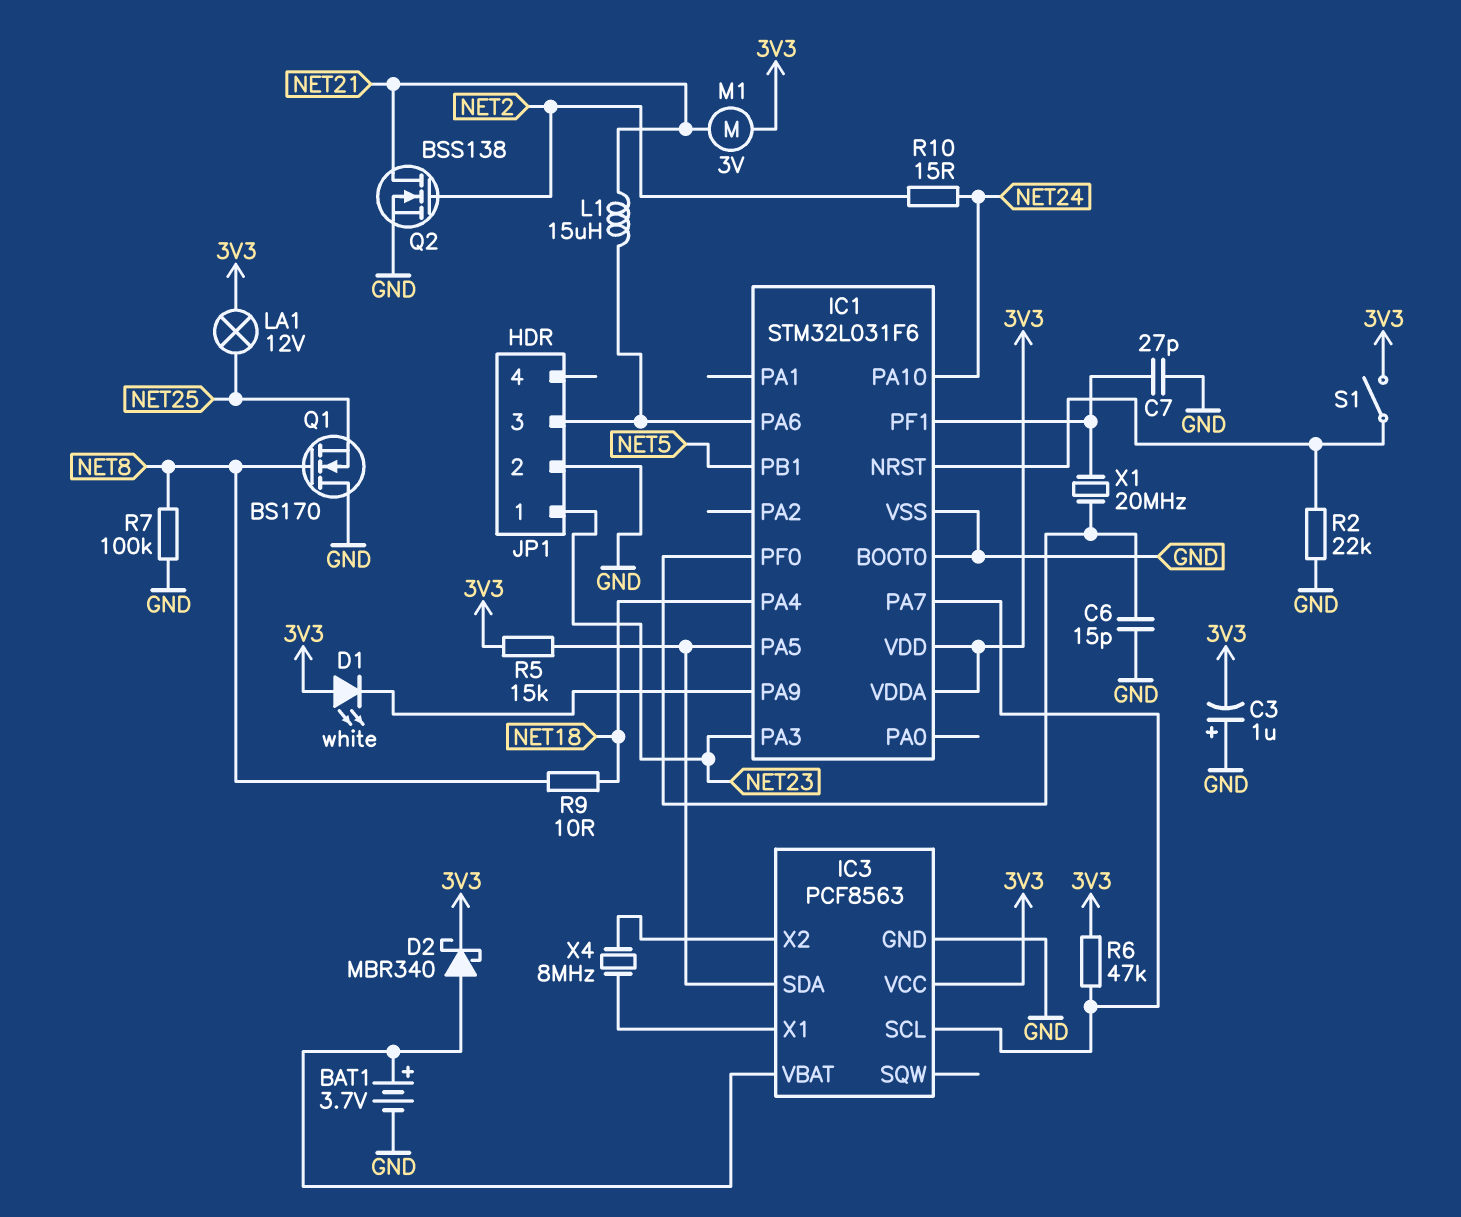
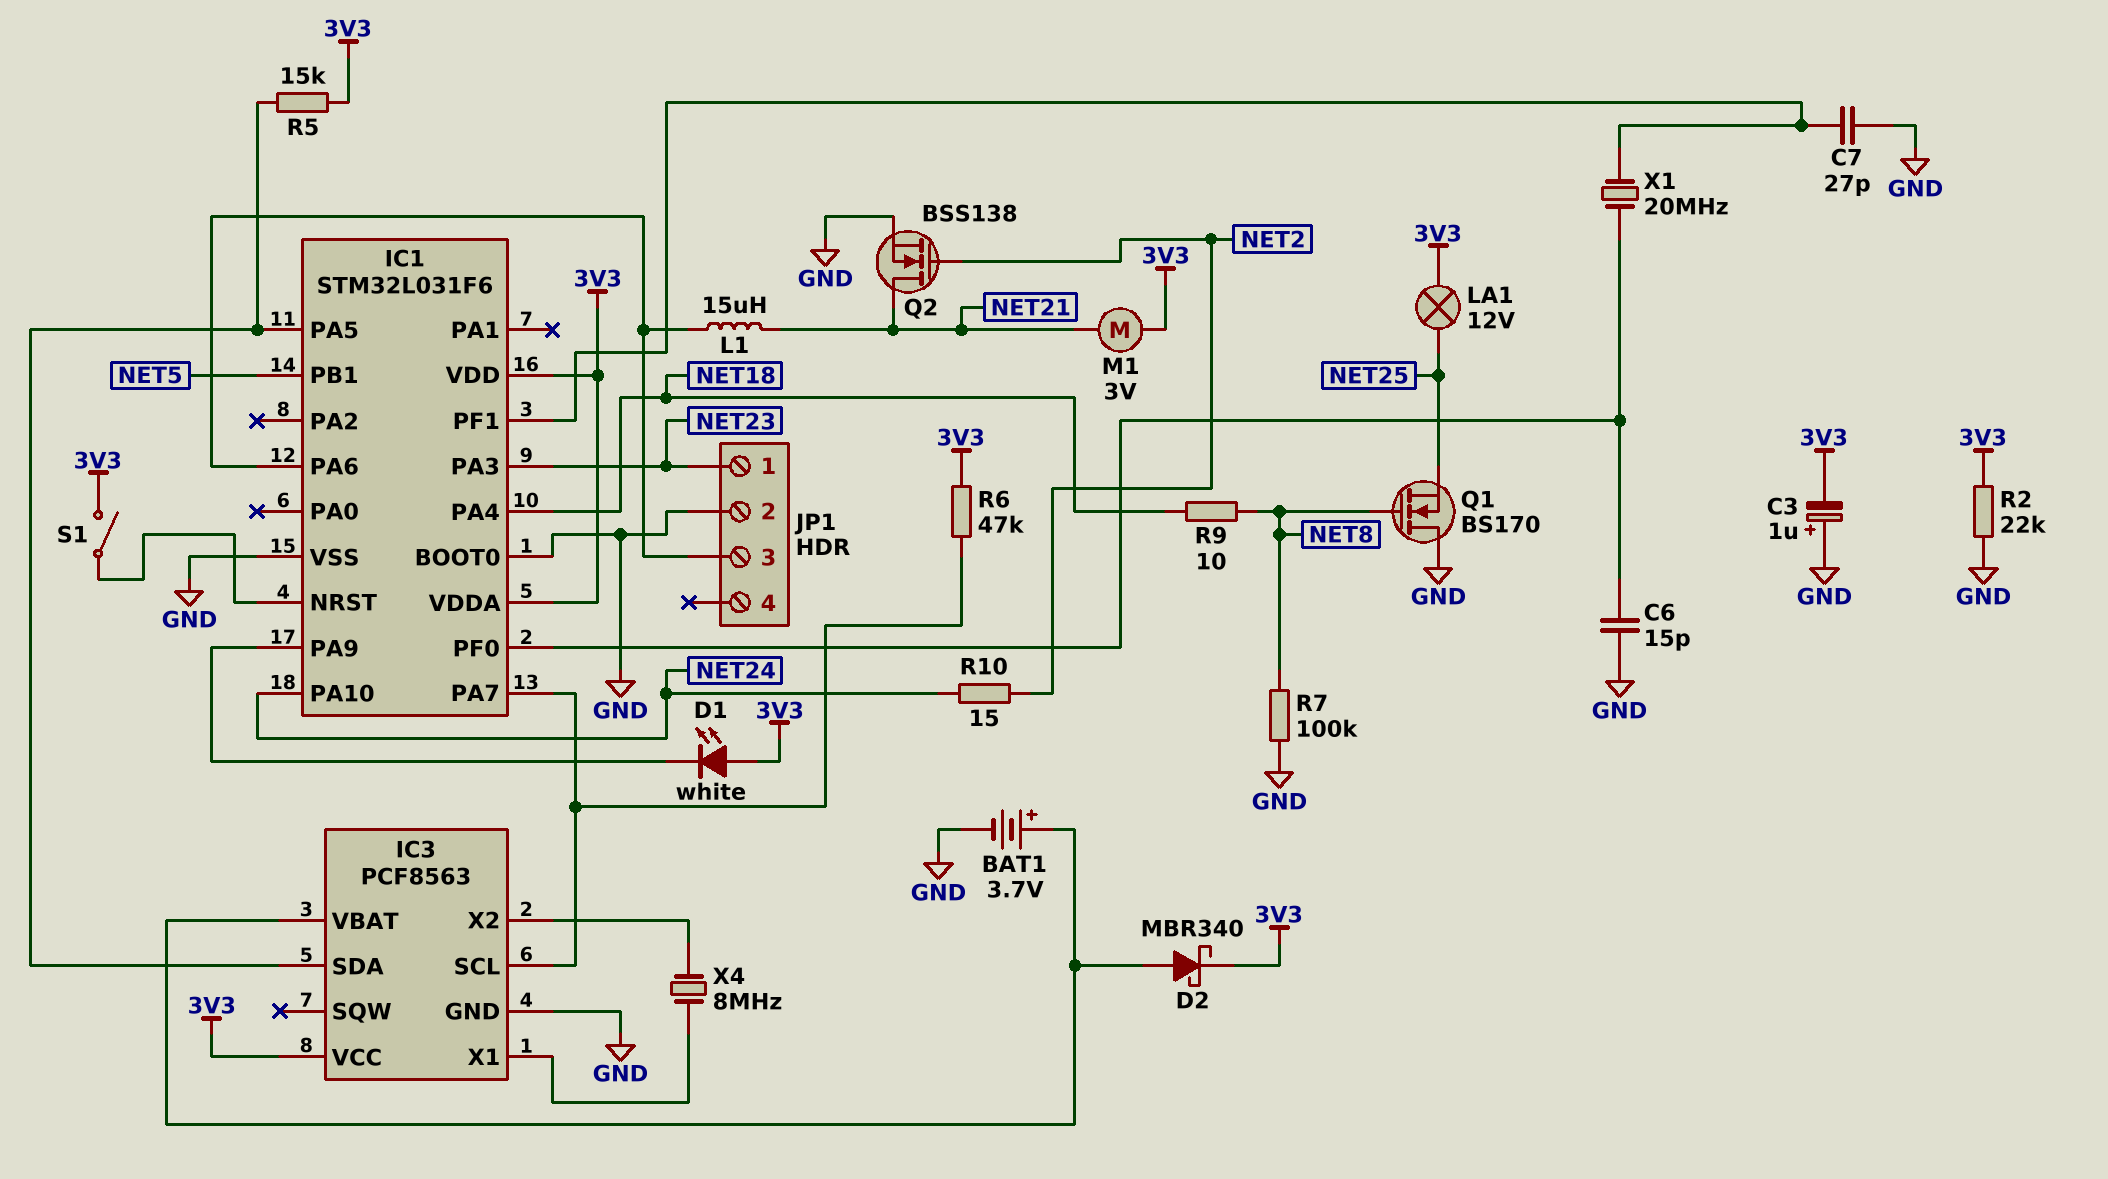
R2: 22k (GND, IC1/NRST) -> 22k (3V3, GND)

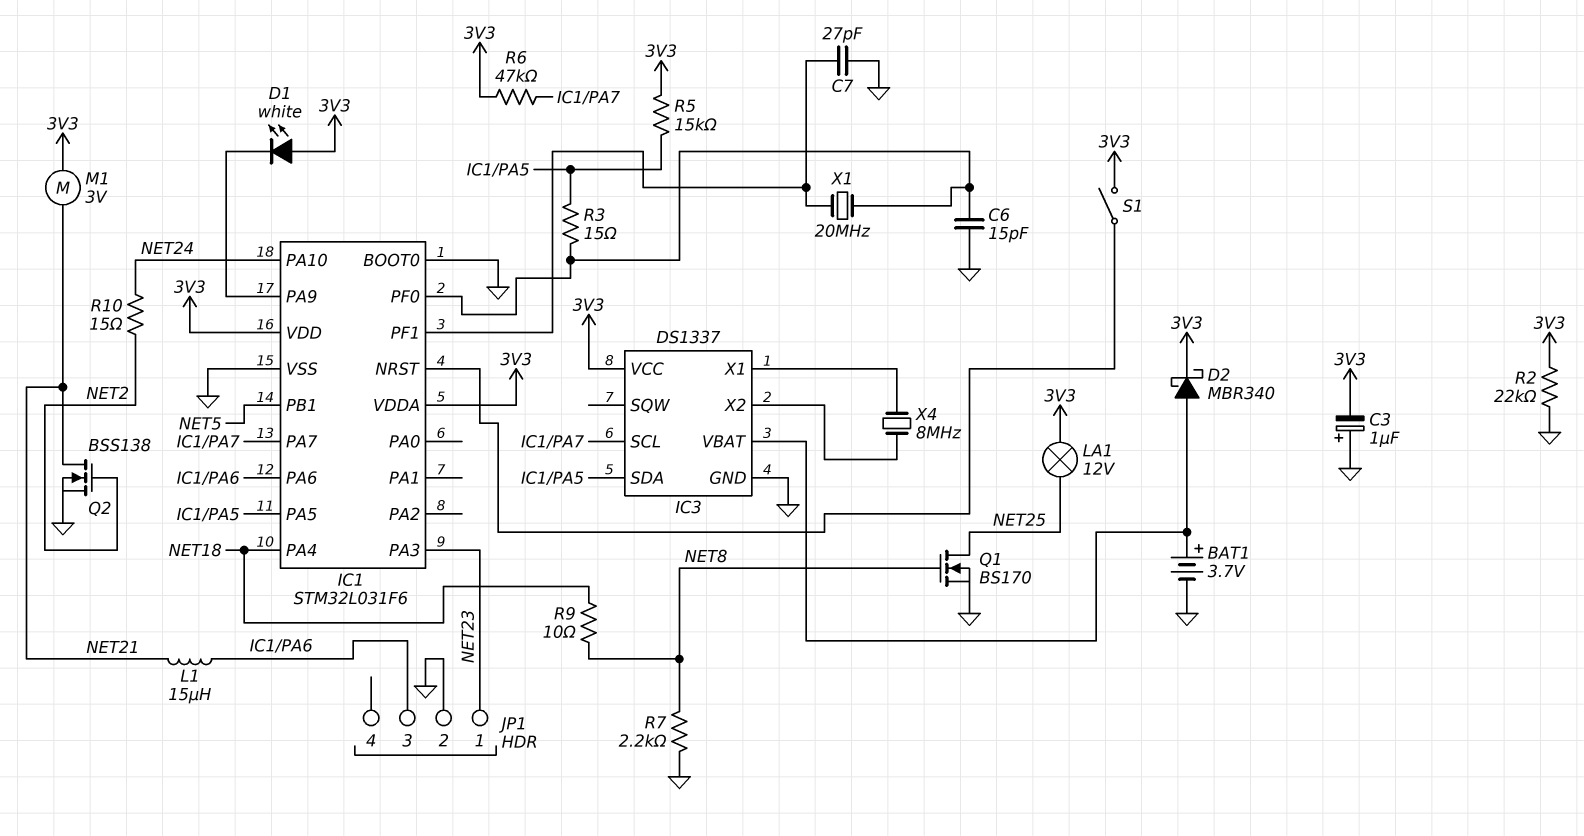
IC3: PCF8563 -> DS1337
Q1: NMOS BS170 (G NET8, D GND, S NET25) -> NMOS BS170 (G NET8, D NET25, S GND)
R3: none -> 15 (IC1/PA5, IC1/PF0)
R7: 100k (GND, NET8) -> 2.2k (GND, NET8)

